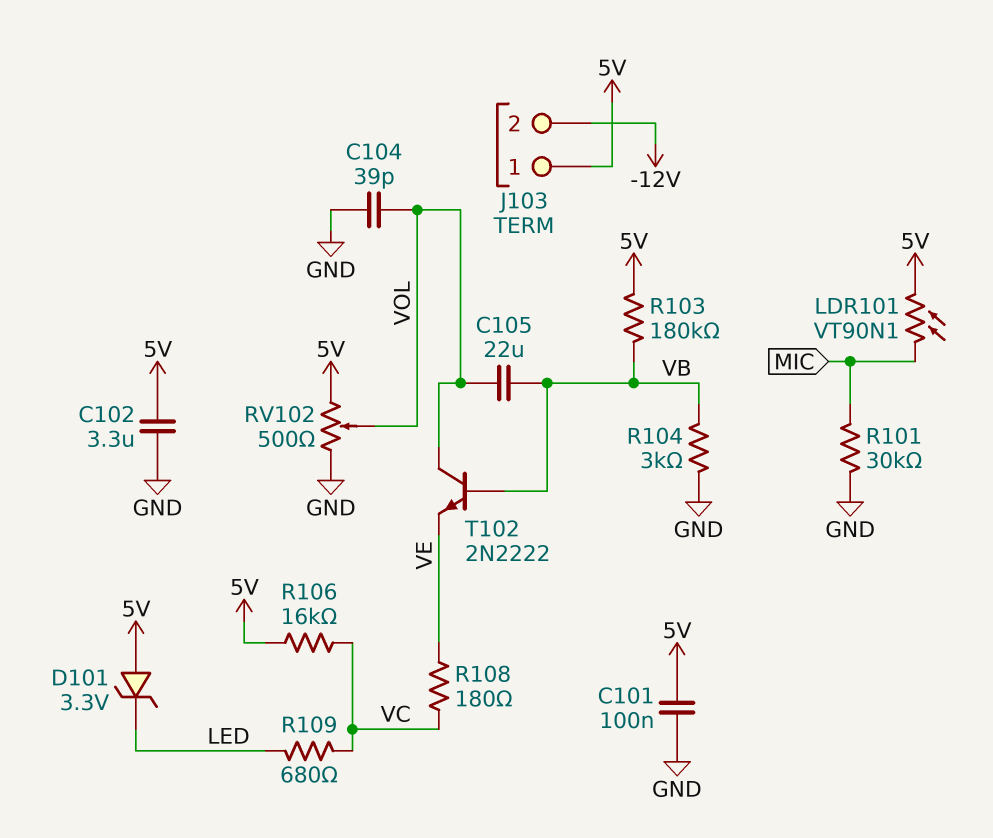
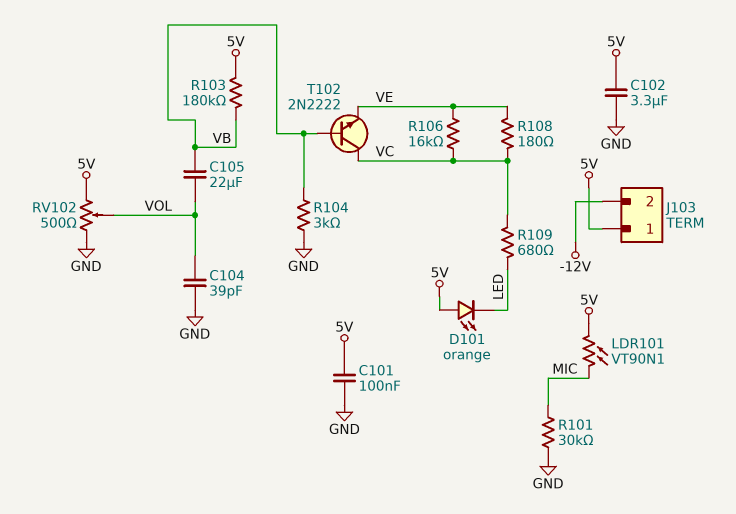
D101: zener 3.3V (A 5V, K LED) -> LED orange (A 5V, K LED)
R106: 16k (5V, VC) -> 16k (VC, VE)
T102: NPN 2N2222 (B VB, C VOL, E VE) -> NPN 2N2222 (B VB, C VC, E VE)

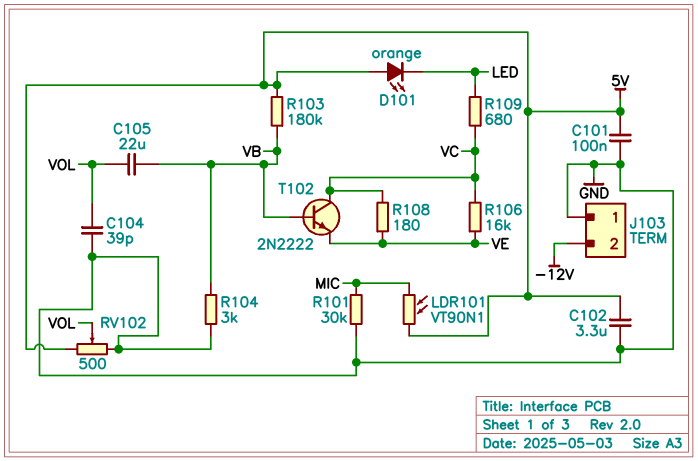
J103 pin 1: 5V -> GND

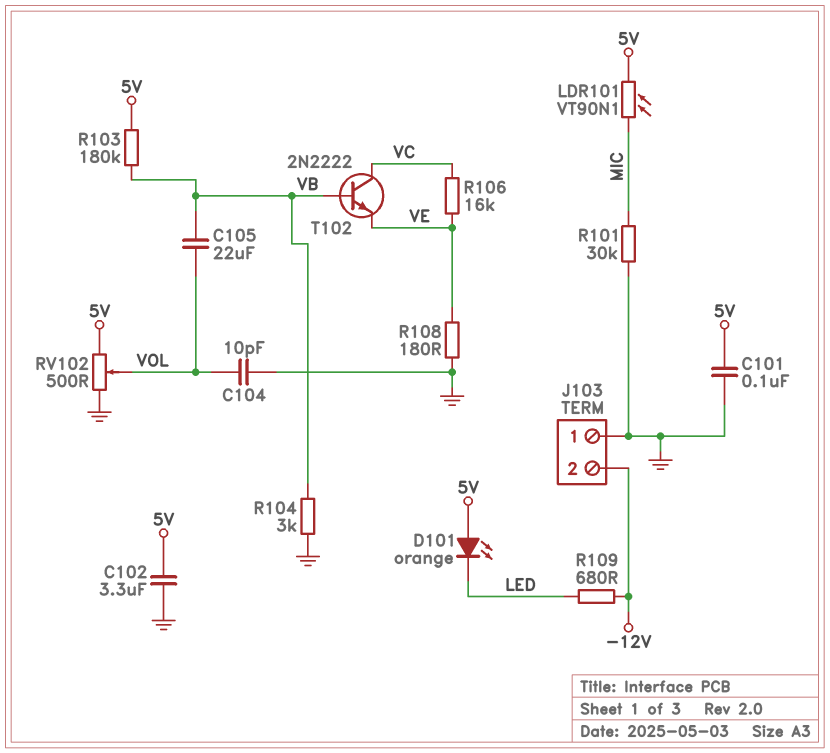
C104: 39pF (GND, VOL) -> 10pF (GND, VOL)
R108: 180 (VC, VE) -> 180 (GND, VE)
R109: 680 (LED, VC) -> 680 (-12V, LED)

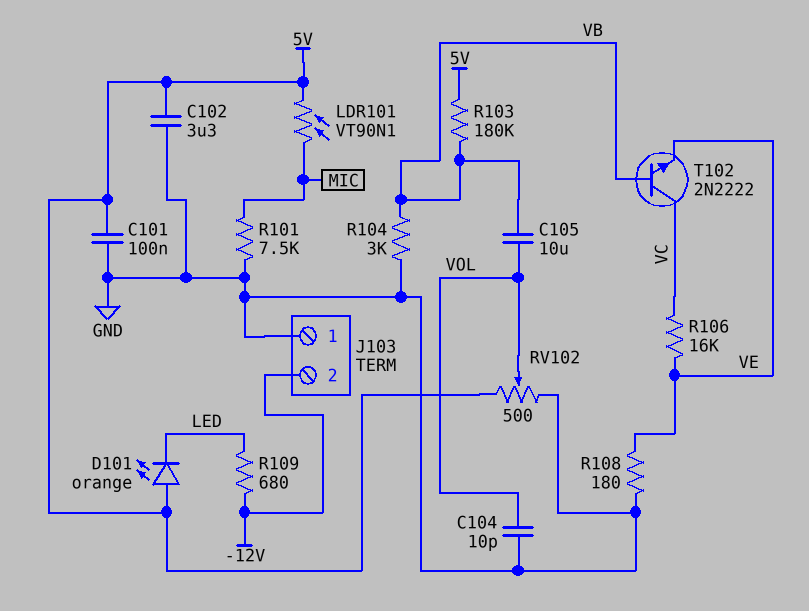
C105: 22uF (VB, VOL) -> 10uF (VB, VOL)
R101: 30k (GND, MIC) -> 7.5k (GND, MIC)

